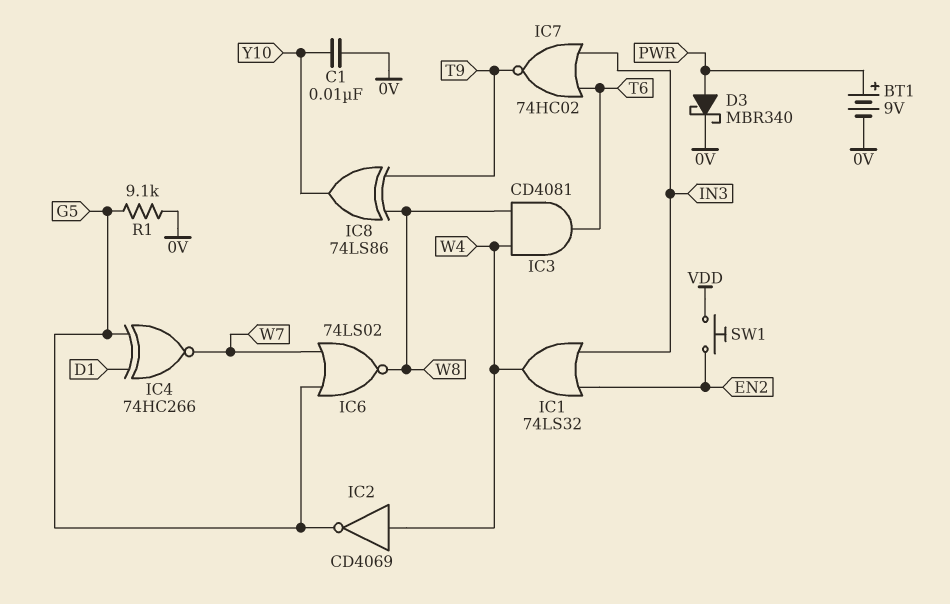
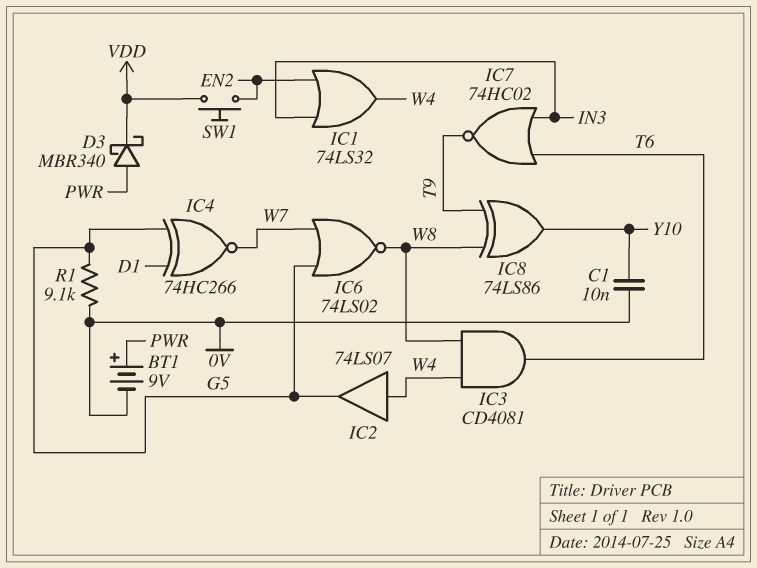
D3: schottky MBR340 (A PWR, K 0V) -> schottky MBR340 (A PWR, K VDD)
IC2: NOT CD4069 (in W4, out G5) -> buffer 74LS07 (in W4, out G5)

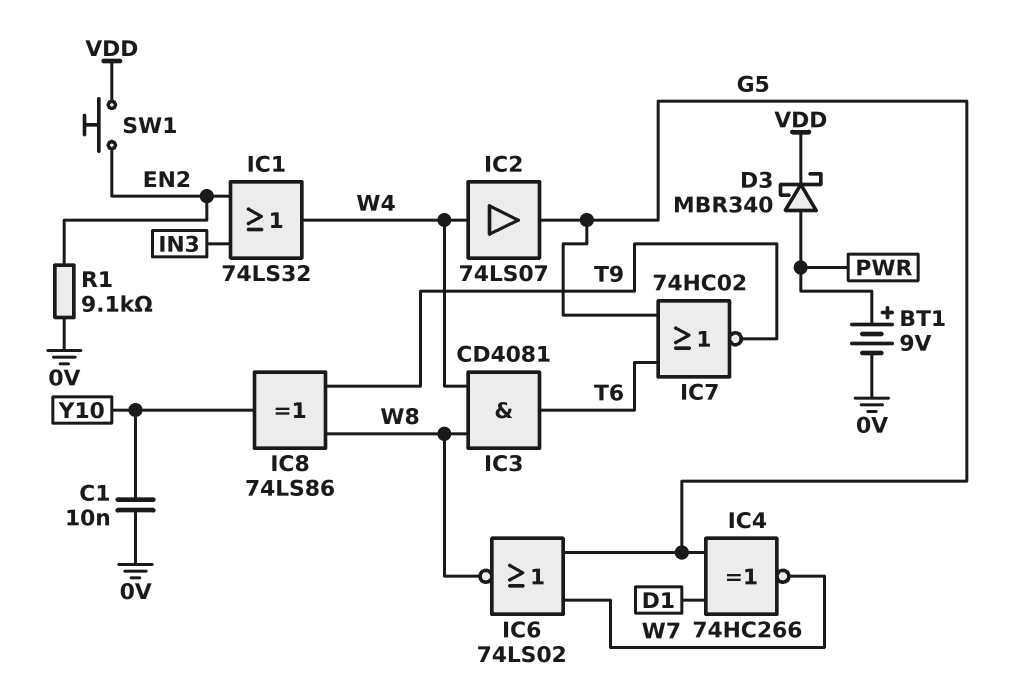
IC7: NOR 74HC02 (in IN3, in T6, out T9) -> NOR 74HC02 (in G5, in T6, out T9)
R1: 9.1k (0V, G5) -> 9.1k (0V, EN2)

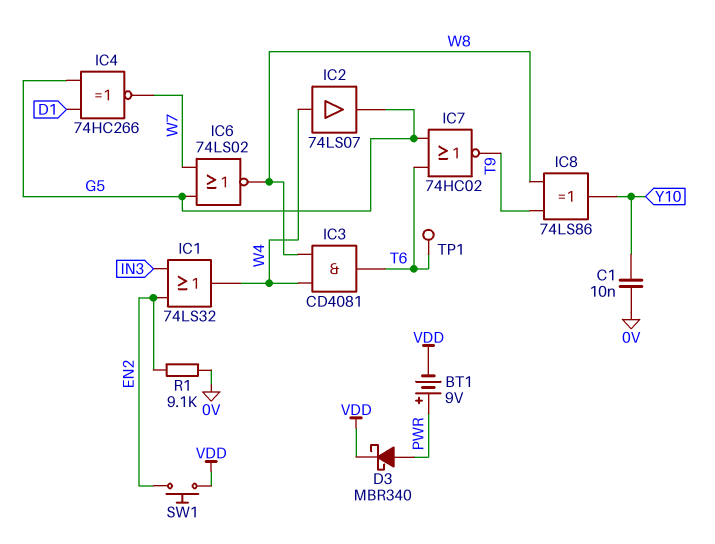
BT1: 9V (plus PWR, minus 0V) -> 9V (plus PWR, minus VDD)
TP1: none -> test point (T6)

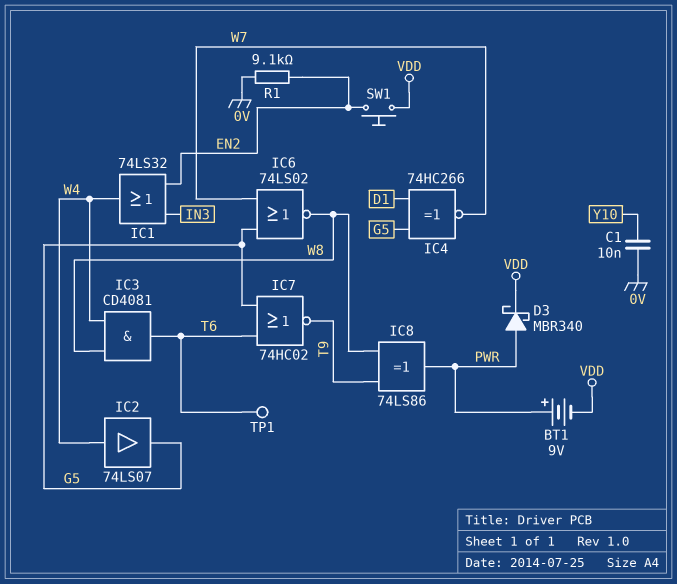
IC8: XOR 74LS86 (in T9, in W8, out Y10) -> XOR 74LS86 (in T9, in W8, out PWR)

